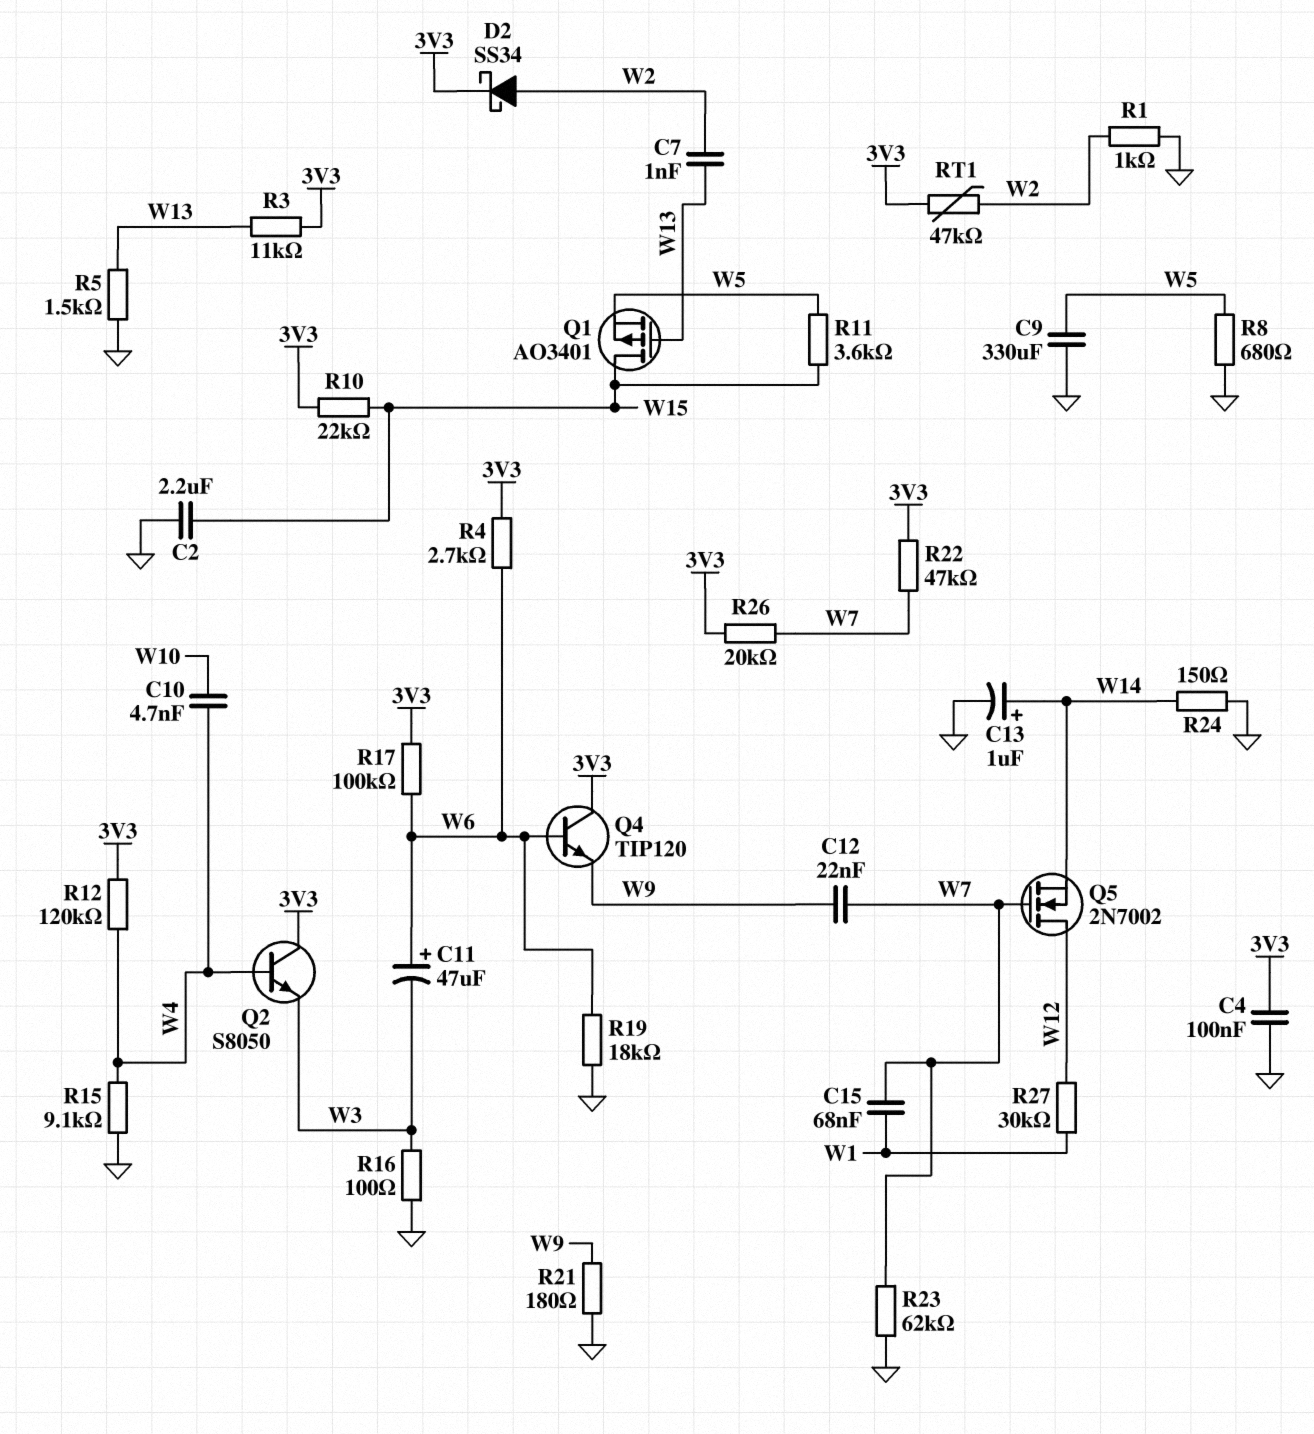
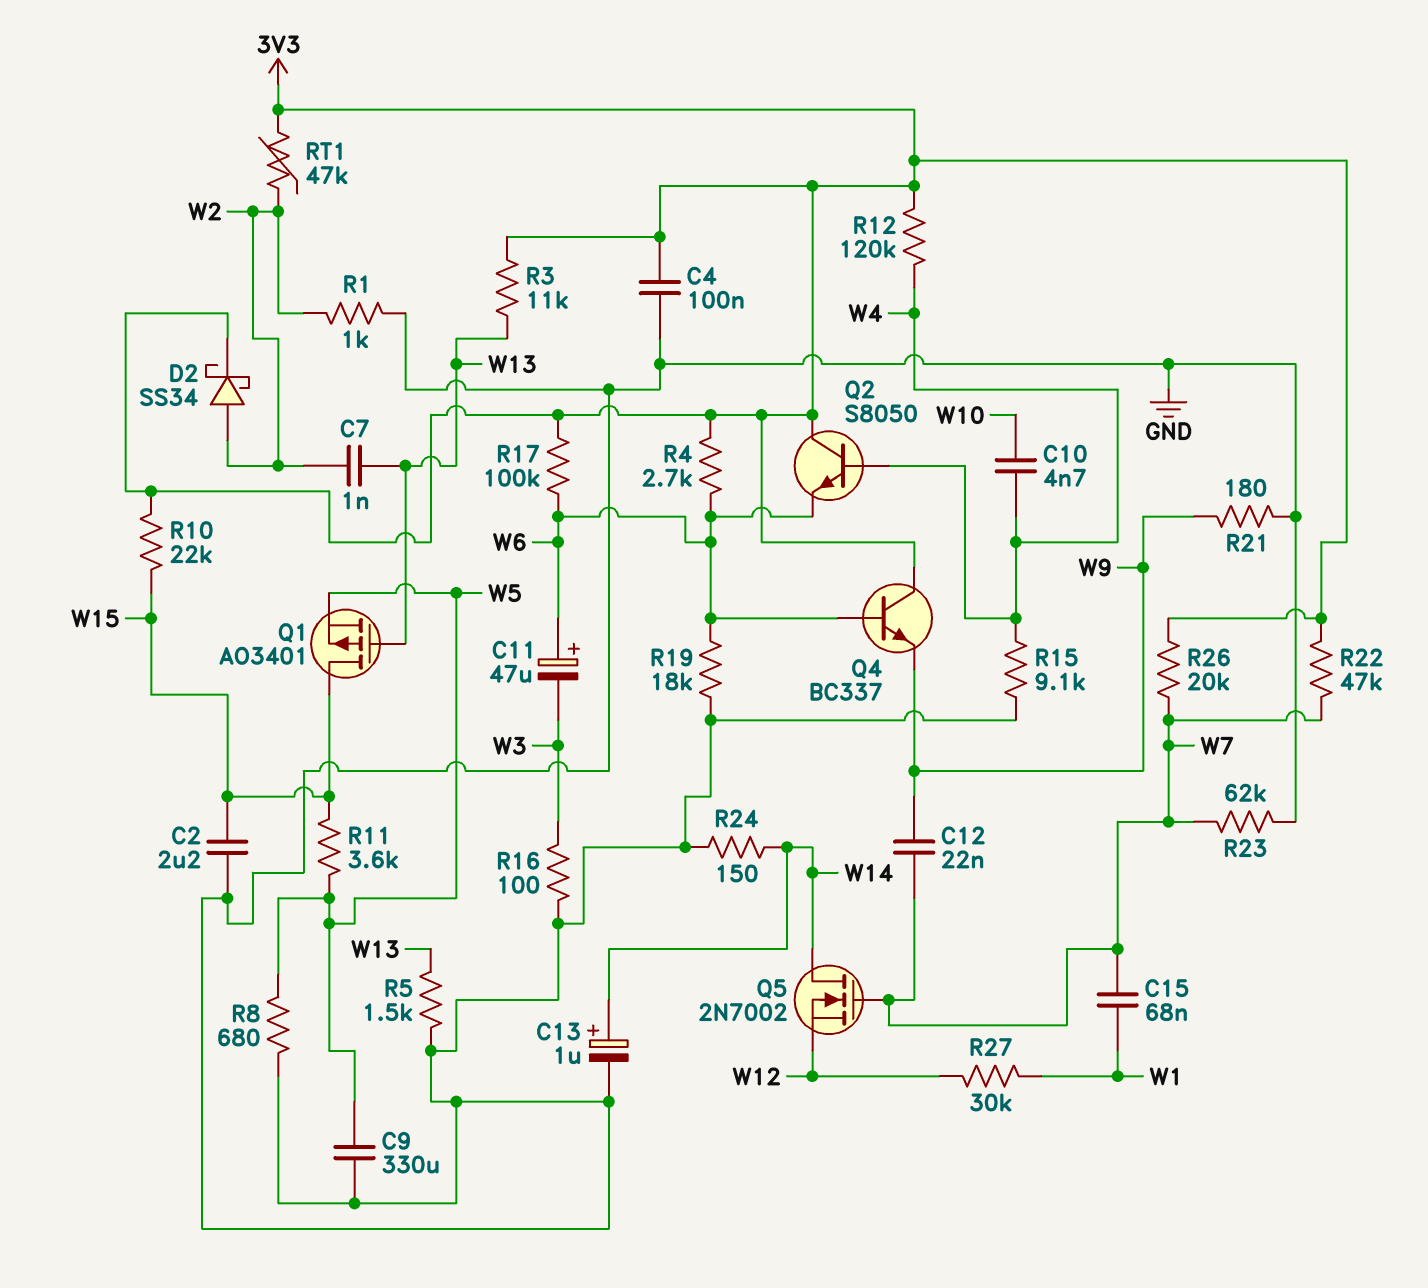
Q2: NPN S8050 (B W4, C 3V3, E W3) -> NPN S8050 (B W4, C 3V3, E W6)
Q4: NPN TIP120 (B W6, C 3V3, E W9) -> NPN BC337 (B W6, C 3V3, E W9)
Q5: NMOS 2N7002 (G W7, D W12, S W14) -> NMOS 2N7002 (G W7, D W14, S W12)

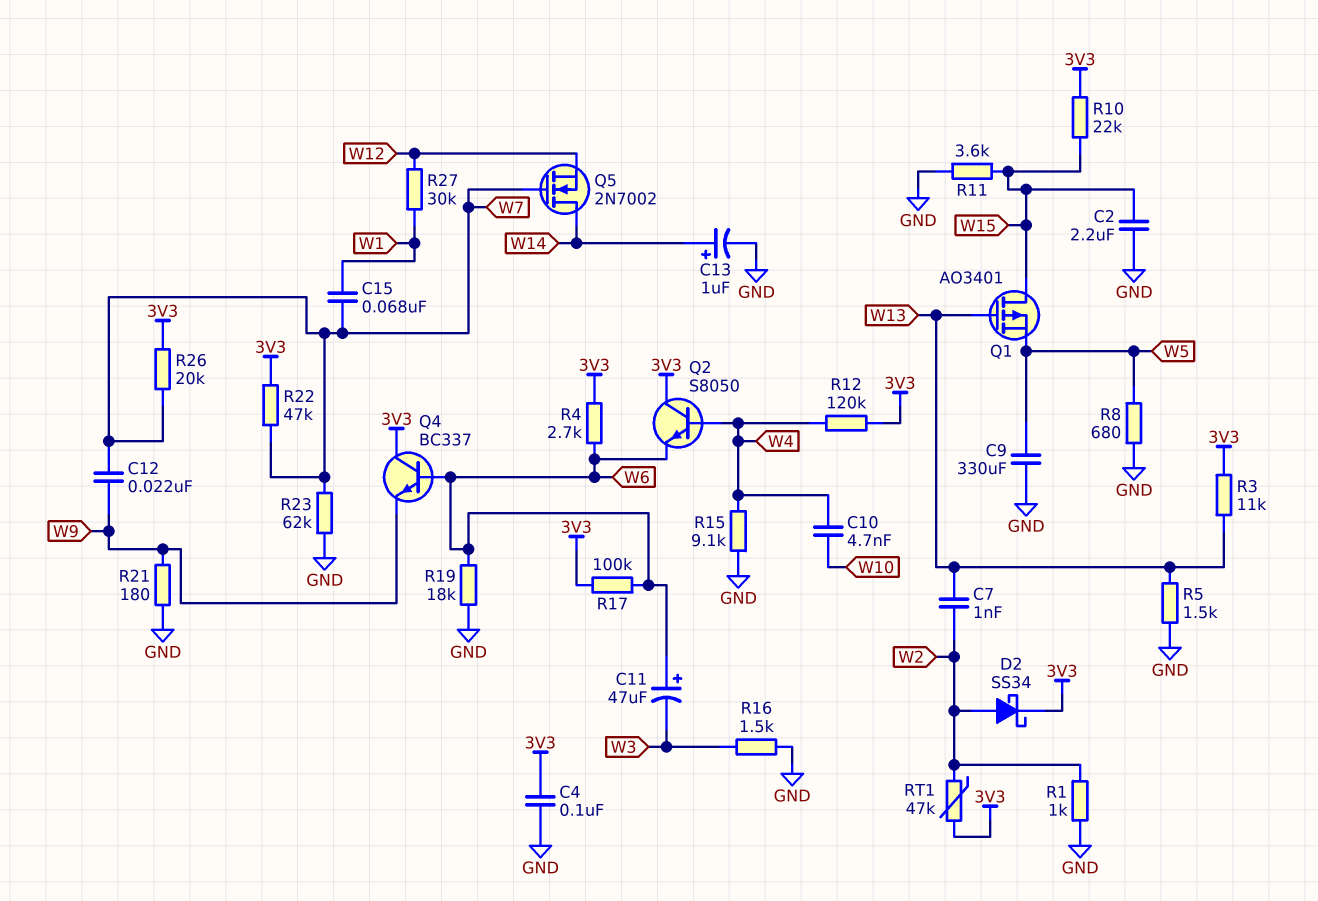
R11: 3.6k (W5, W15) -> 3.6k (GND, W15)
R16: 100 (GND, W3) -> 1.5k (GND, W3)
R24: 150 (GND, W14) -> none

